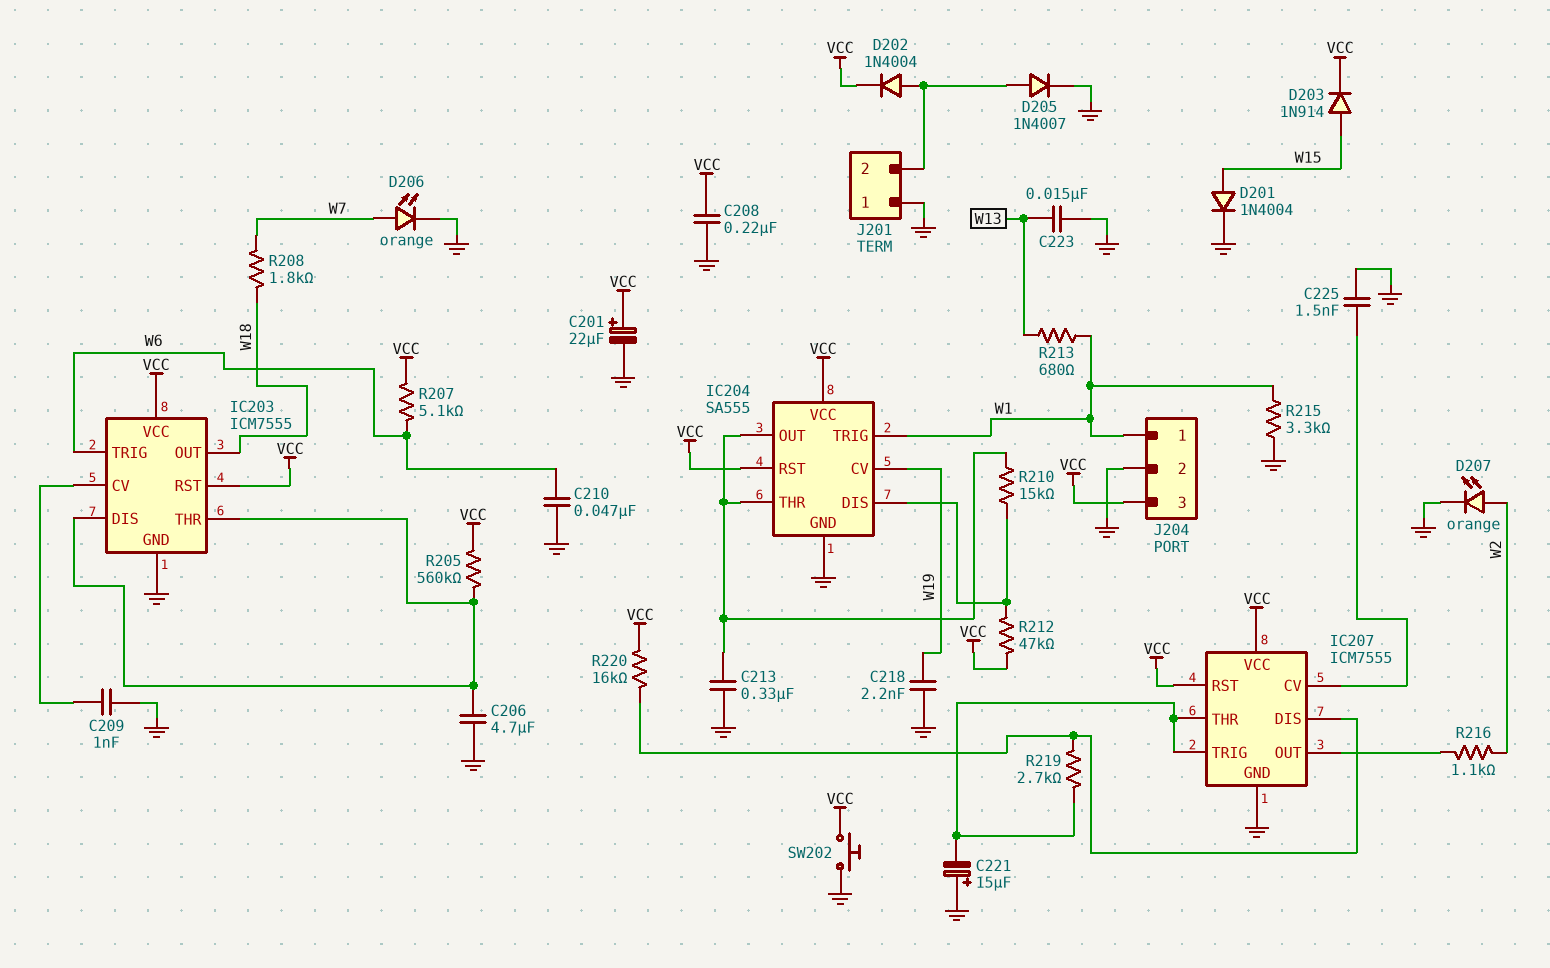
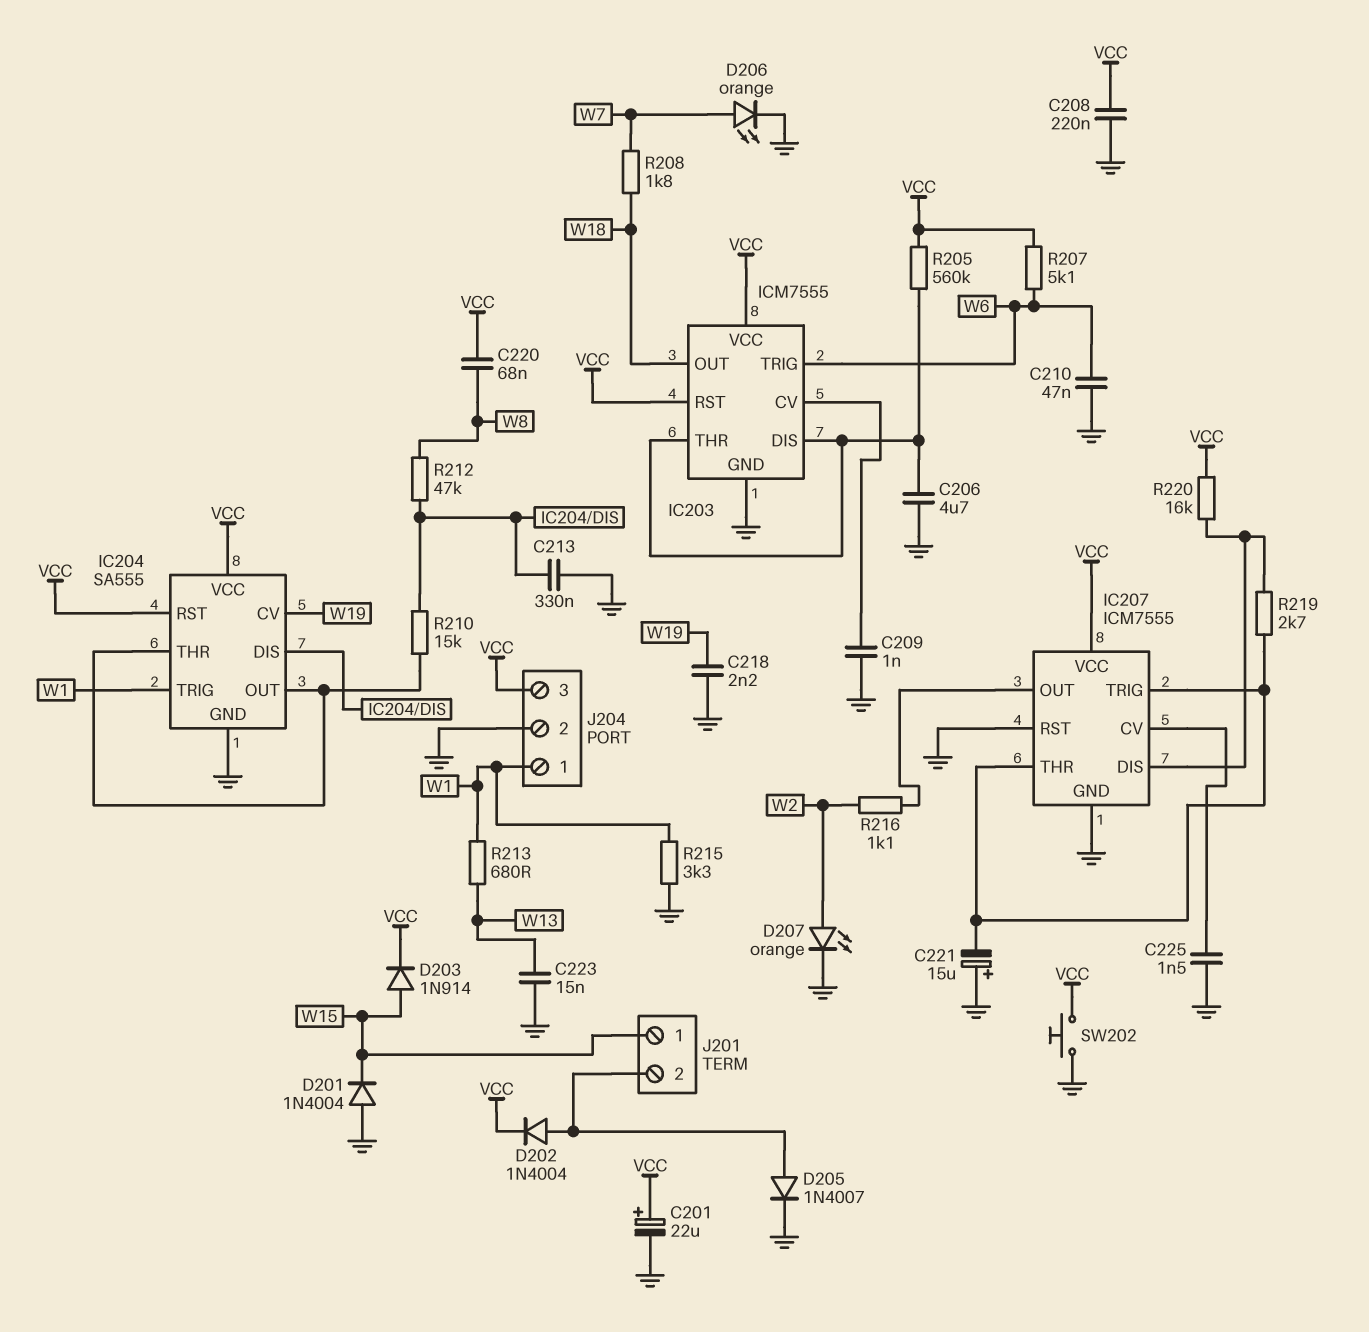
C213: 330nF (GND, IC204/OUT) -> 330nF (GND, IC204/DIS)
C220: none -> 68nF (VCC, W8)
D201: diode 1N4004 (A W15, K GND) -> diode 1N4004 (A GND, K W15)
IC207 pin RST: VCC -> GND
J201 pin 1: GND -> W15
R212: 47k (IC204/DIS, VCC) -> 47k (IC204/DIS, W8)

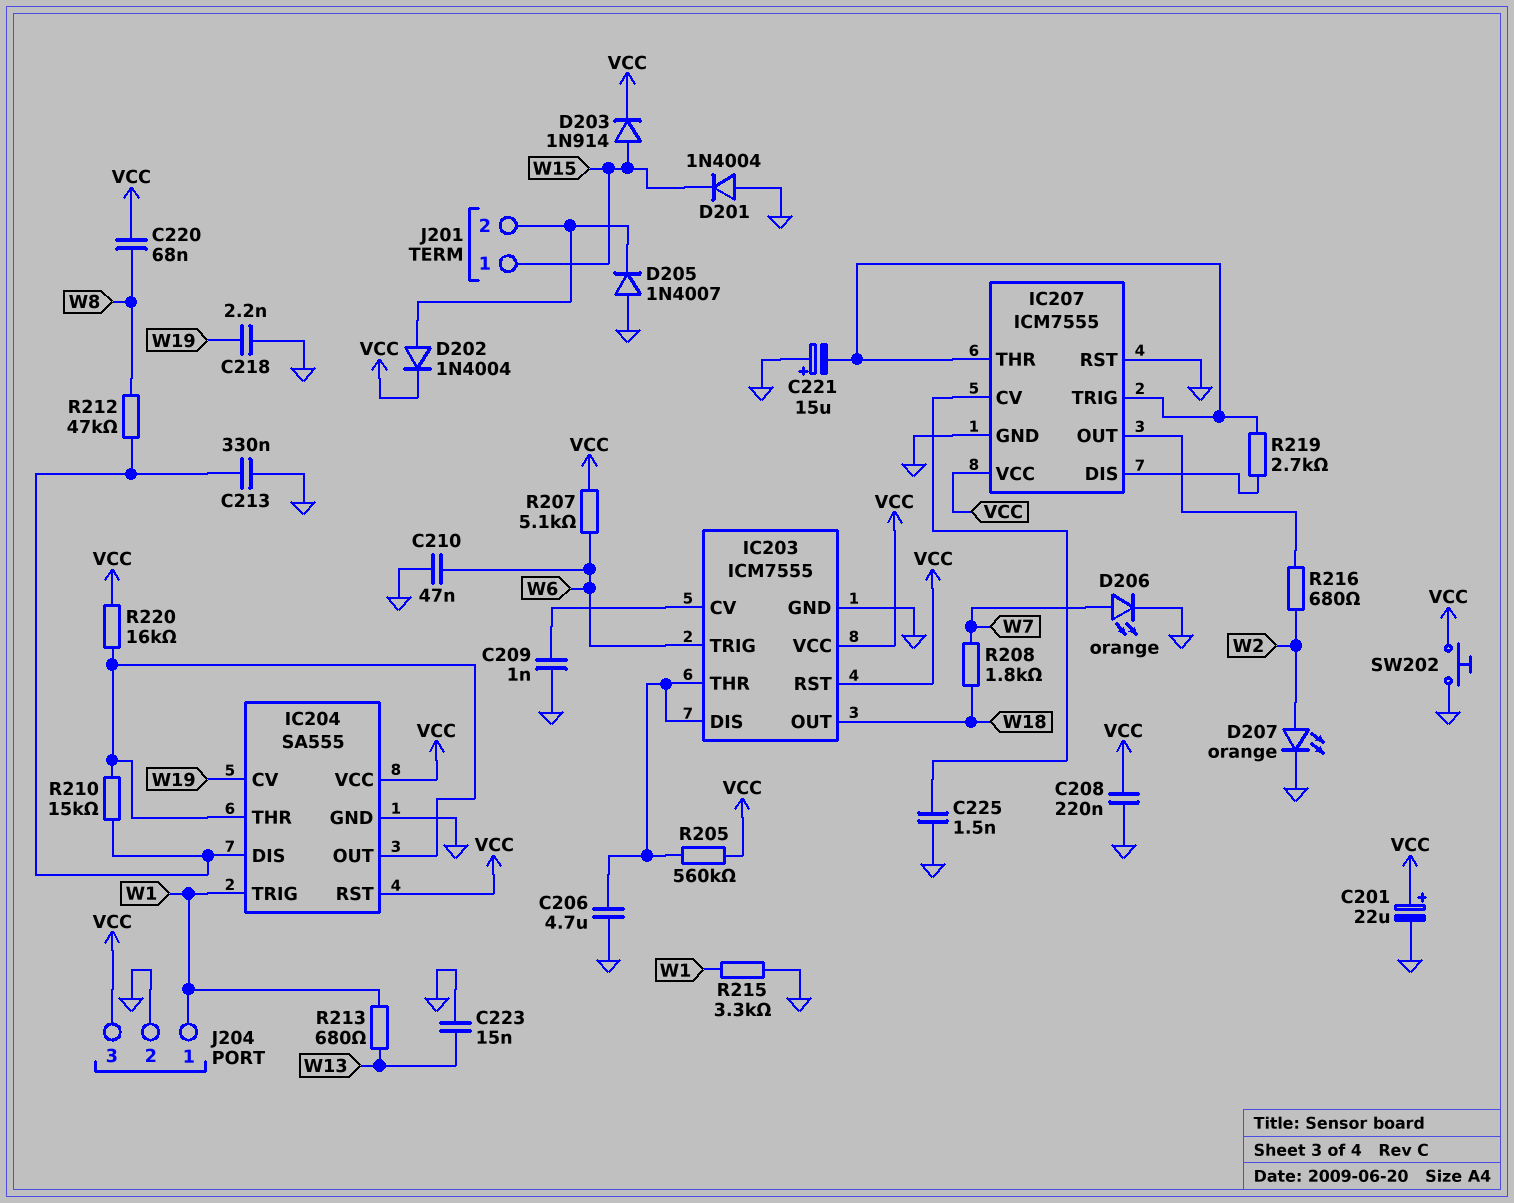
D205: diode 1N4007 (A J201/2, K GND) -> diode 1N4007 (A GND, K J201/2)
R216: 1.1k (IC207/OUT, W2) -> 680 (IC207/OUT, W2)
R220: 16k (IC207/DIS, VCC) -> 16k (IC204/OUT, VCC)

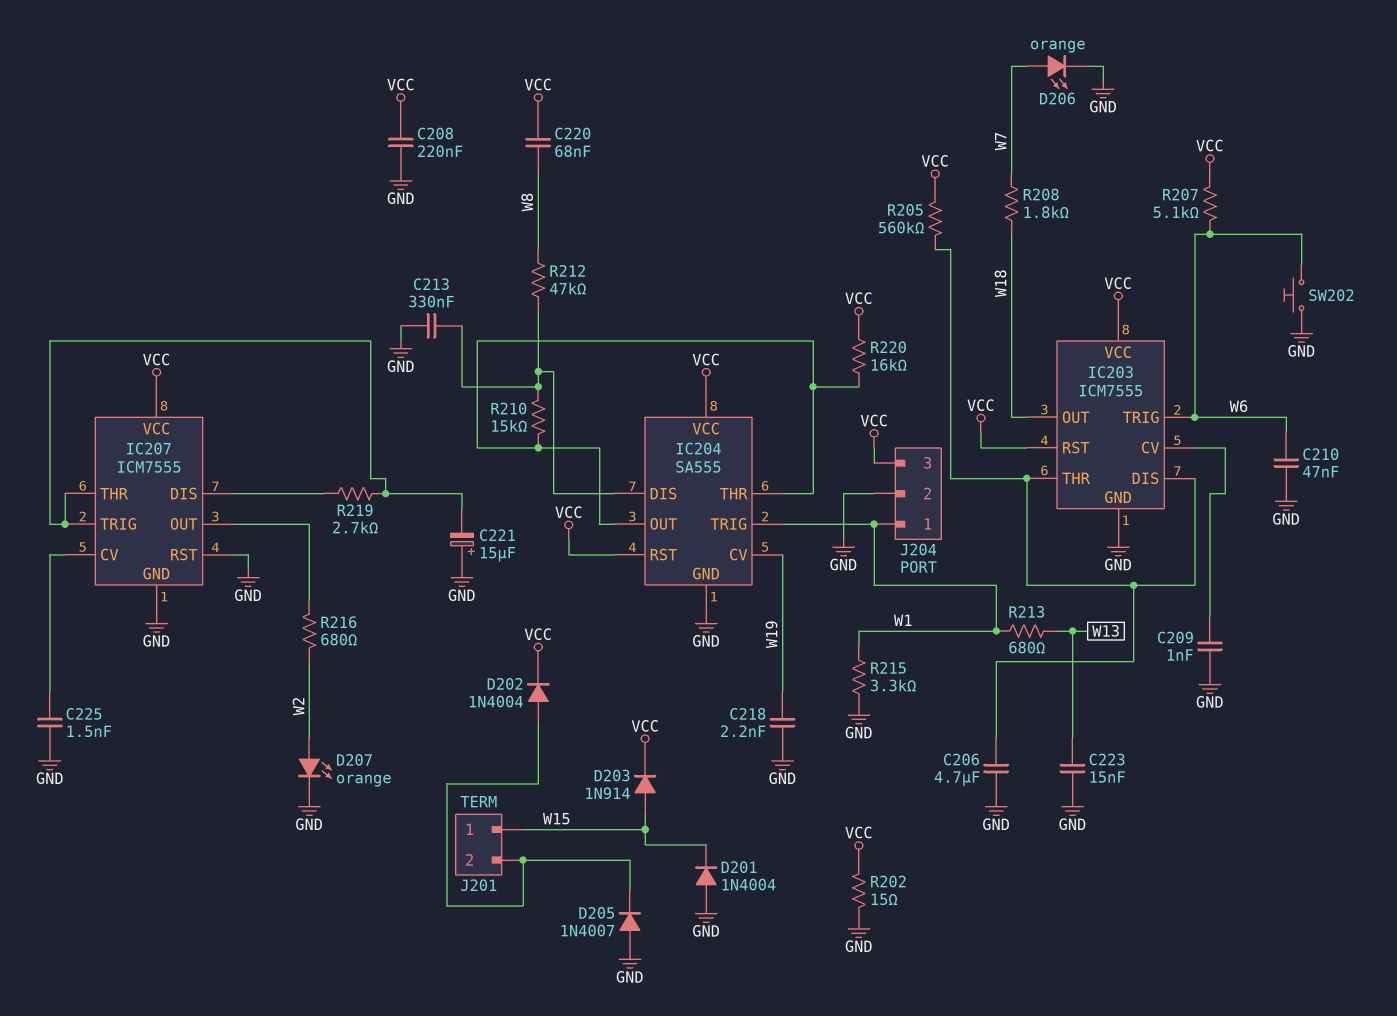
C201: 22uF (plus VCC, minus GND) -> none
R202: none -> 15 (GND, VCC)
SW202: button (GND, VCC) -> button (GND, W6)

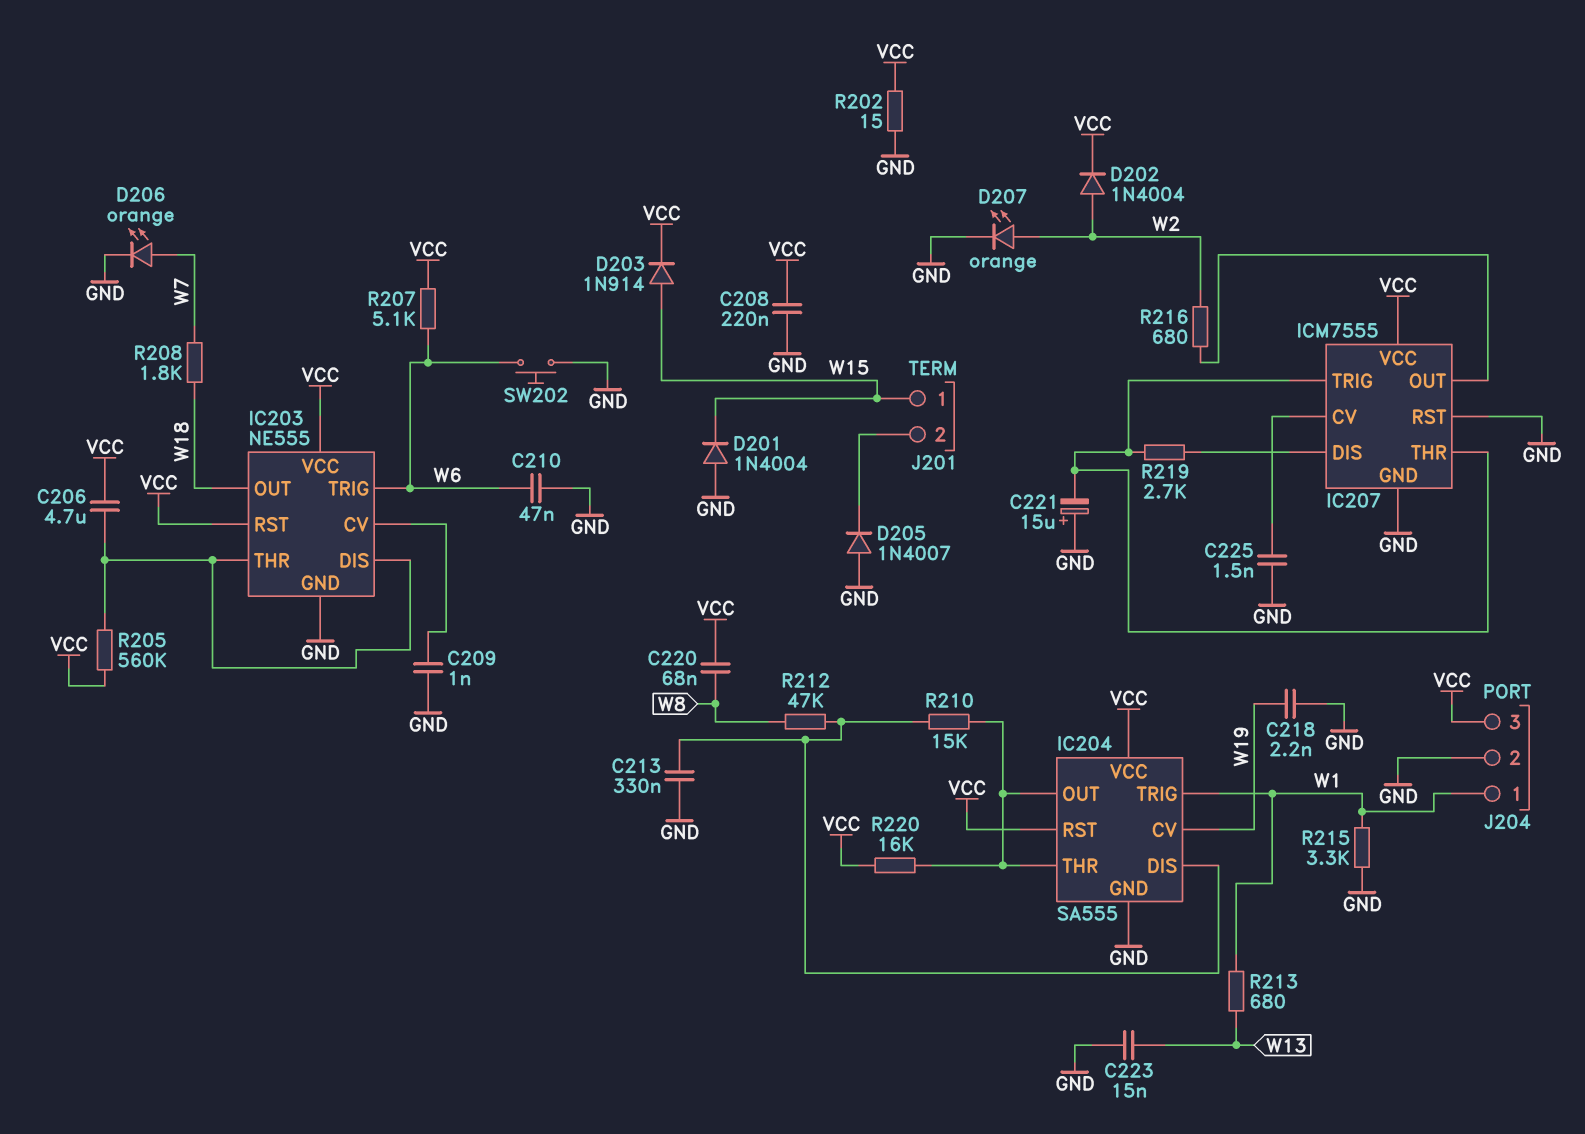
C206: 4.7uF (GND, IC203/DIS) -> 4.7uF (IC203/DIS, VCC)
D202: diode 1N4004 (A J201/2, K VCC) -> diode 1N4004 (A W2, K VCC)
IC203: ICM7555 -> NE555

